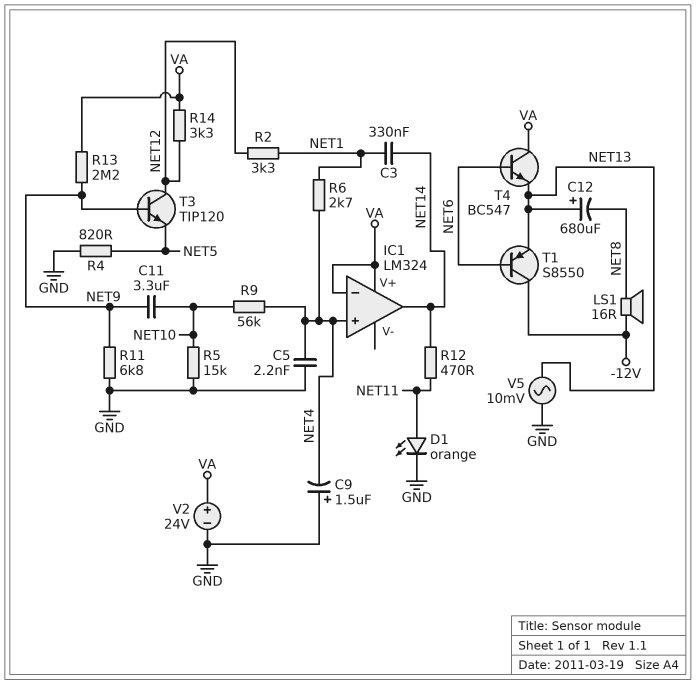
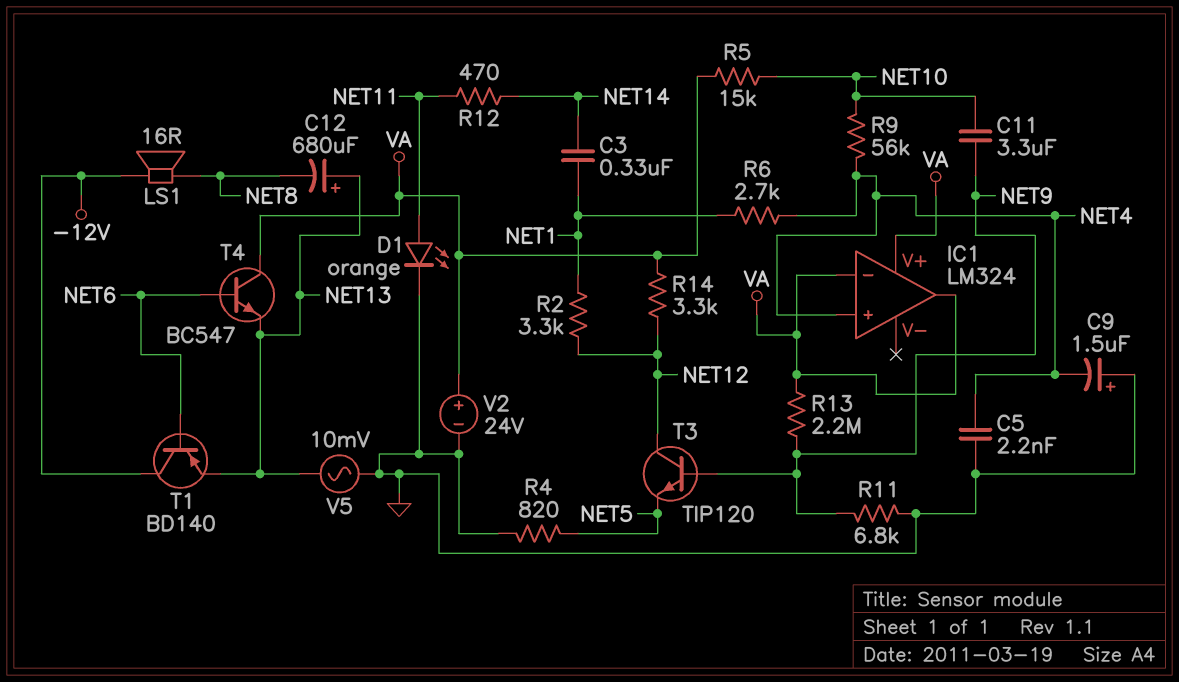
IC1 pin out: NET14 -> VA
R5: 15k (GND, NET10) -> 15k (NET10, VA)
T1: PNP S8550 (B NET6, C -12V, E NET13) -> PNP BD140 (B NET6, C -12V, E NET13)

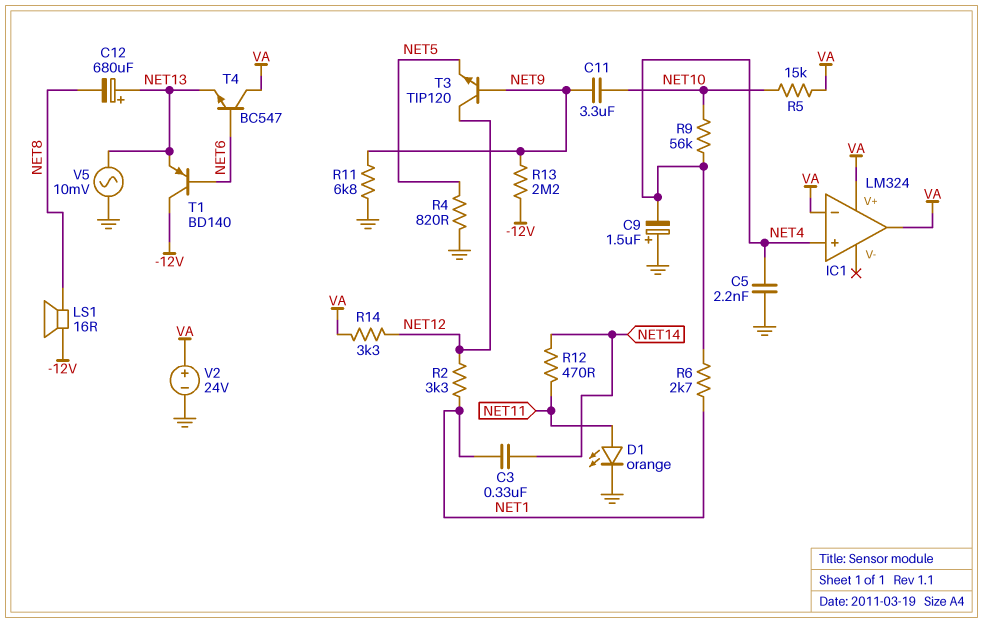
R13: 2.2M (NET9, VA) -> 2.2M (-12V, NET9)

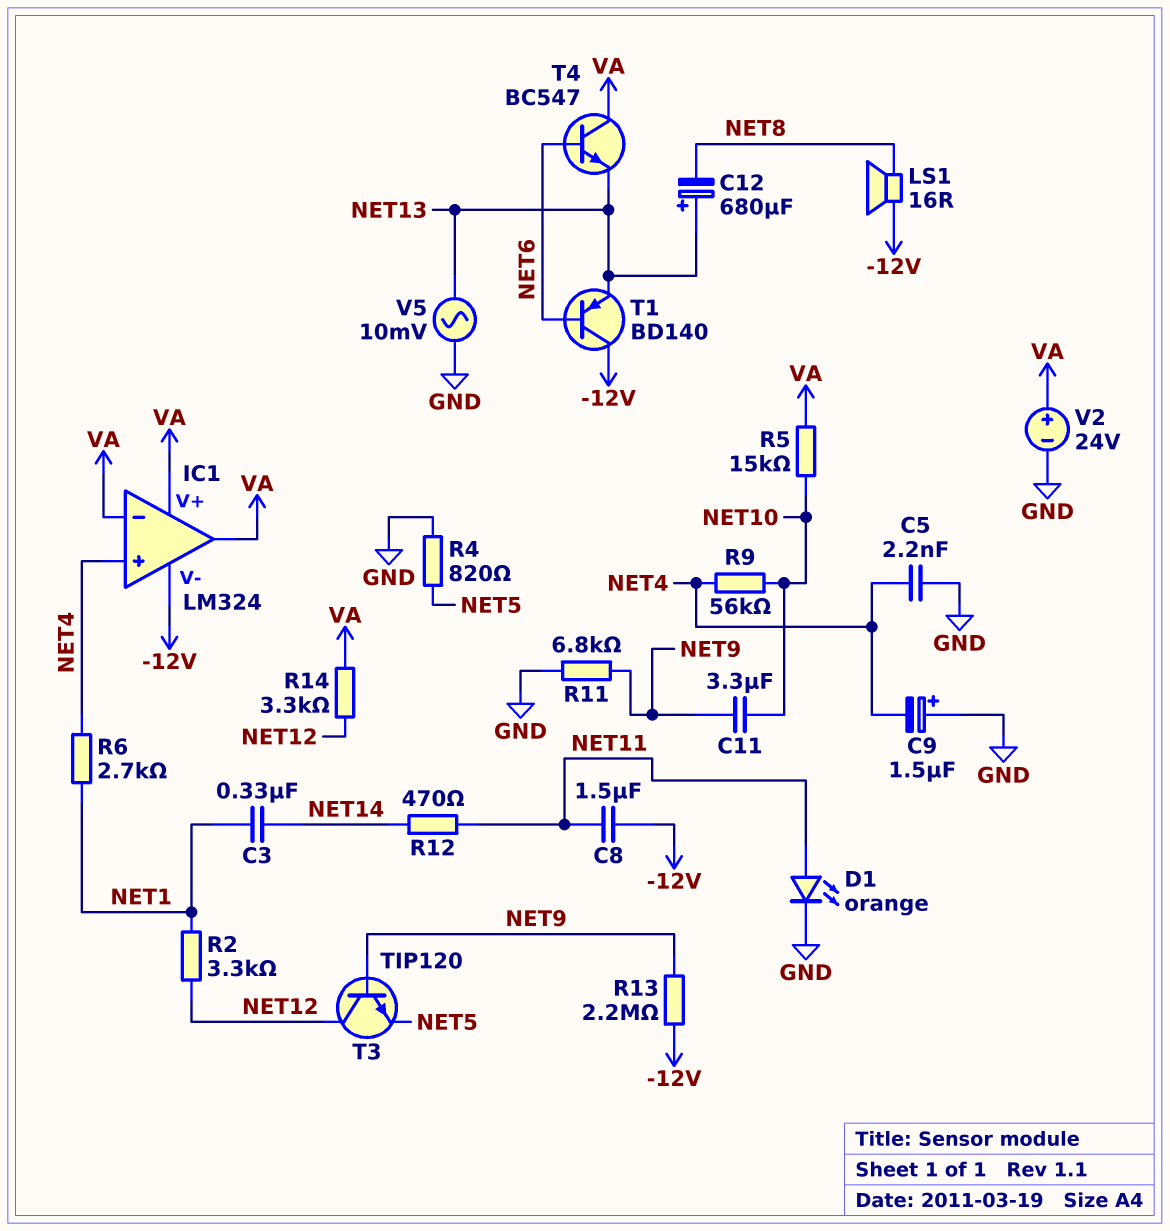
C8: none -> 1.5uF (-12V, NET11)
IC1 pin V-: none -> -12V

